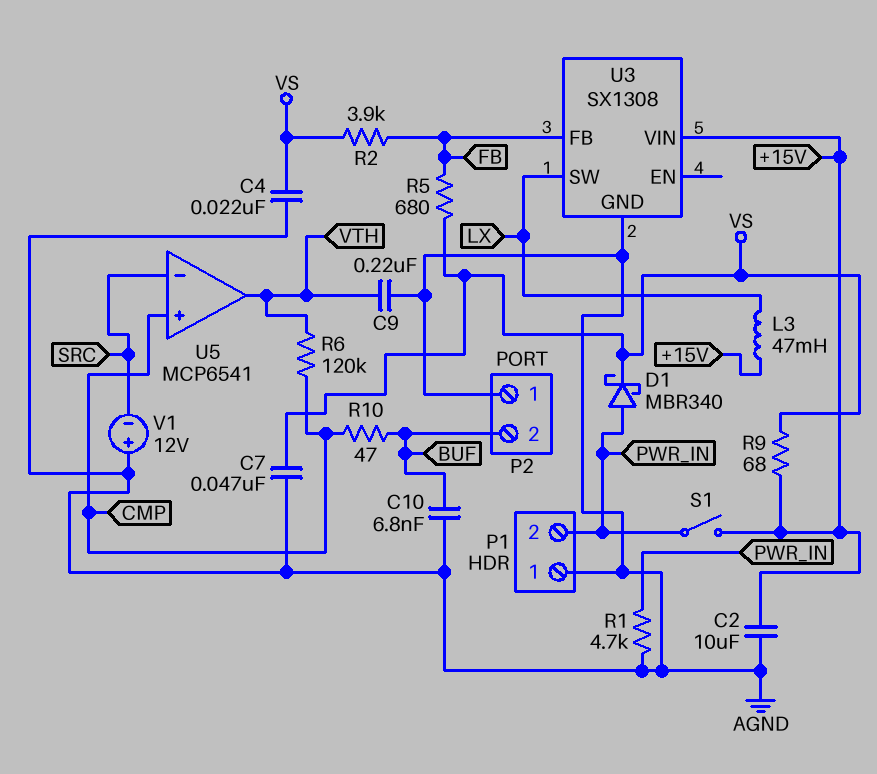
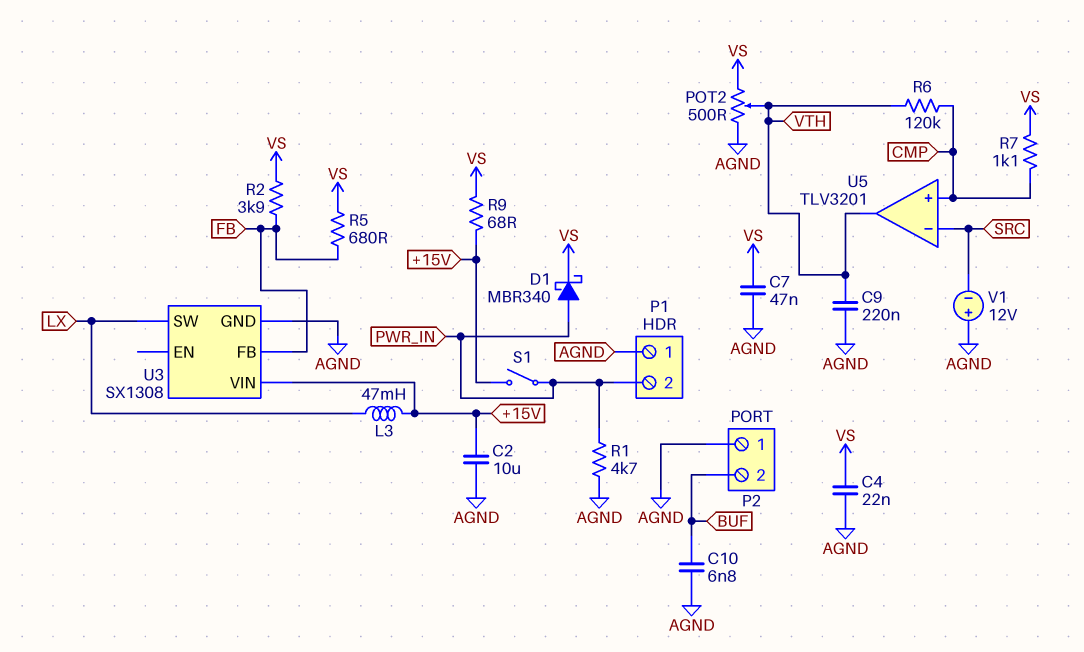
POT2: none -> 500 (AGND, VS, wiper VTH)
R7: none -> 1.1k (CMP, VS)
R10: 47 (BUF, CMP) -> none
U5: MCP6541 -> TLV3201

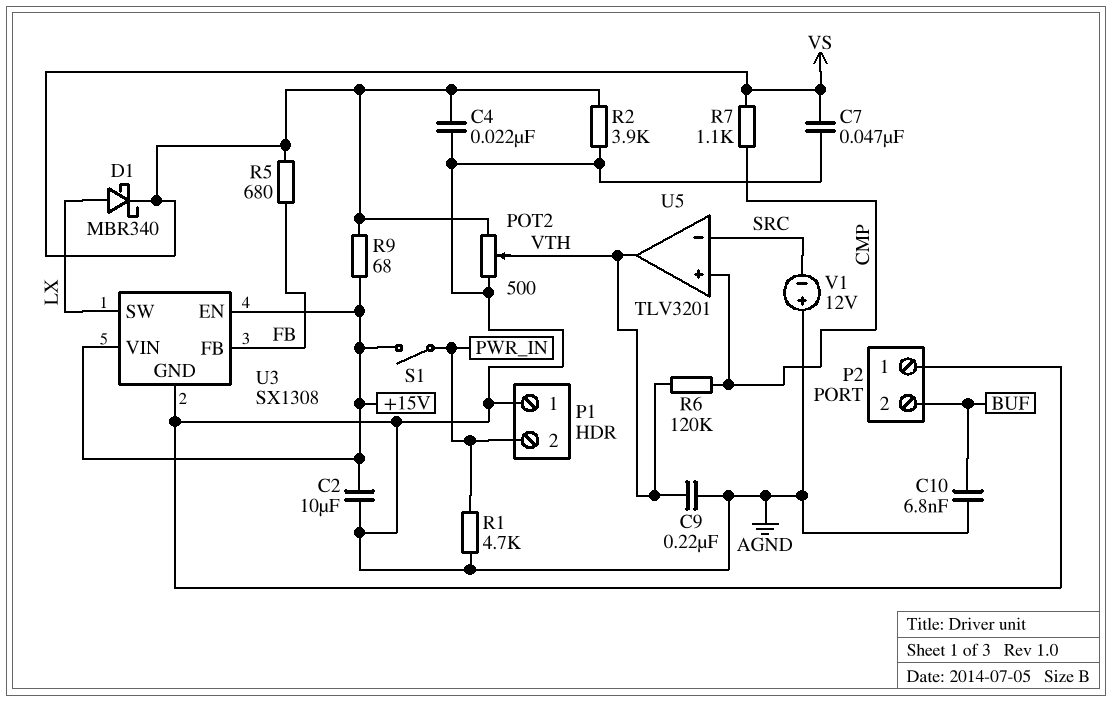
D1: schottky MBR340 (A PWR_IN, K VS) -> schottky MBR340 (A LX, K VS)
L3: 47mH (+15V, LX) -> none
R2: 3.9k (FB, VS) -> 3.9k (AGND, VS)
U3 pin EN: none -> +15V

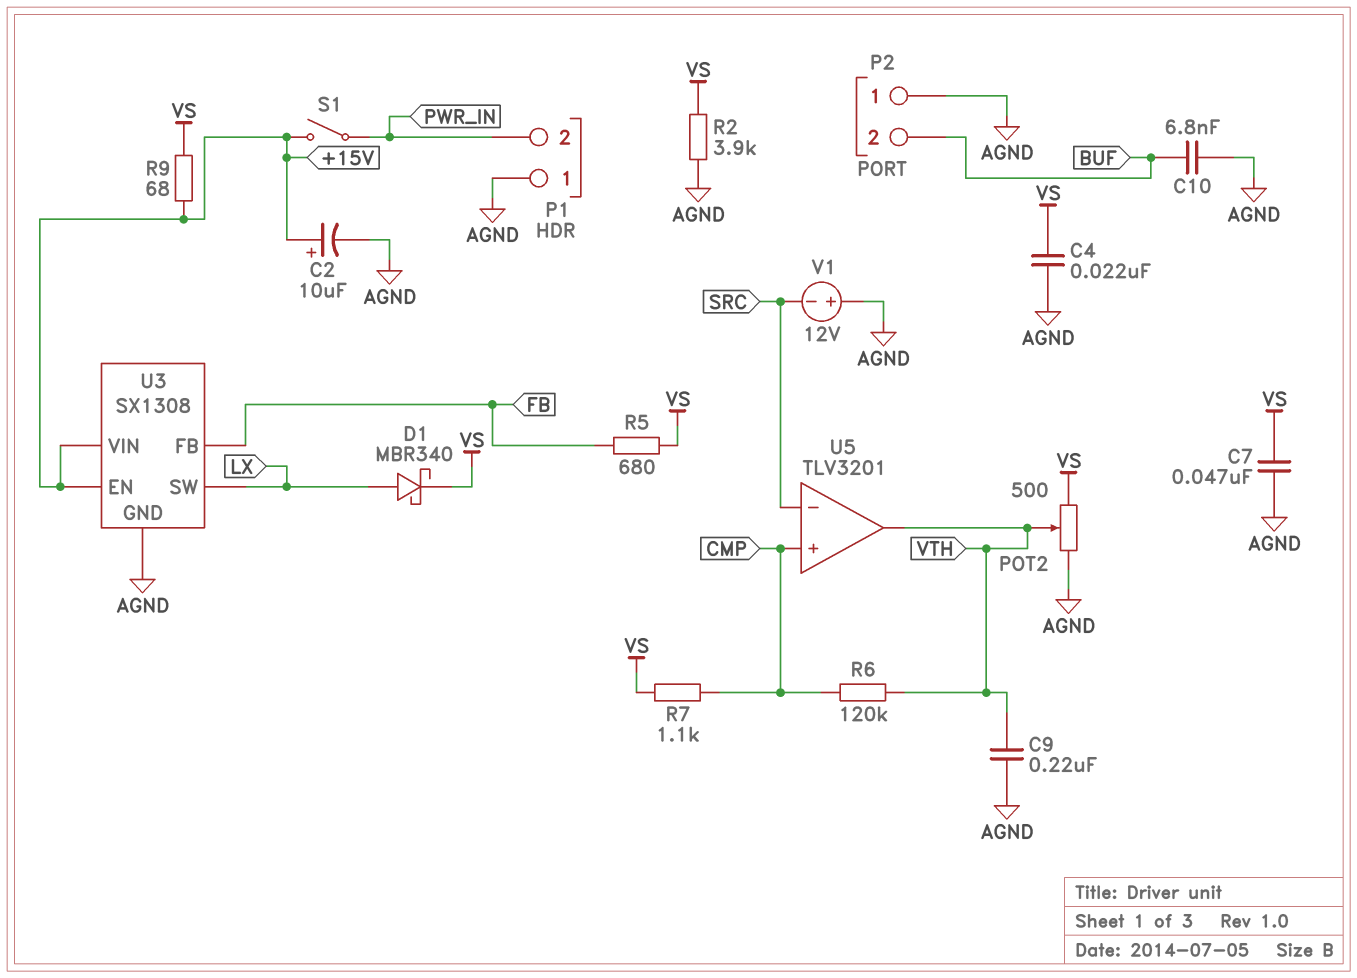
C2: 10uF (+15V, AGND) -> 10uF (plus +15V, minus AGND)
R1: 4.7k (AGND, PWR_IN) -> none

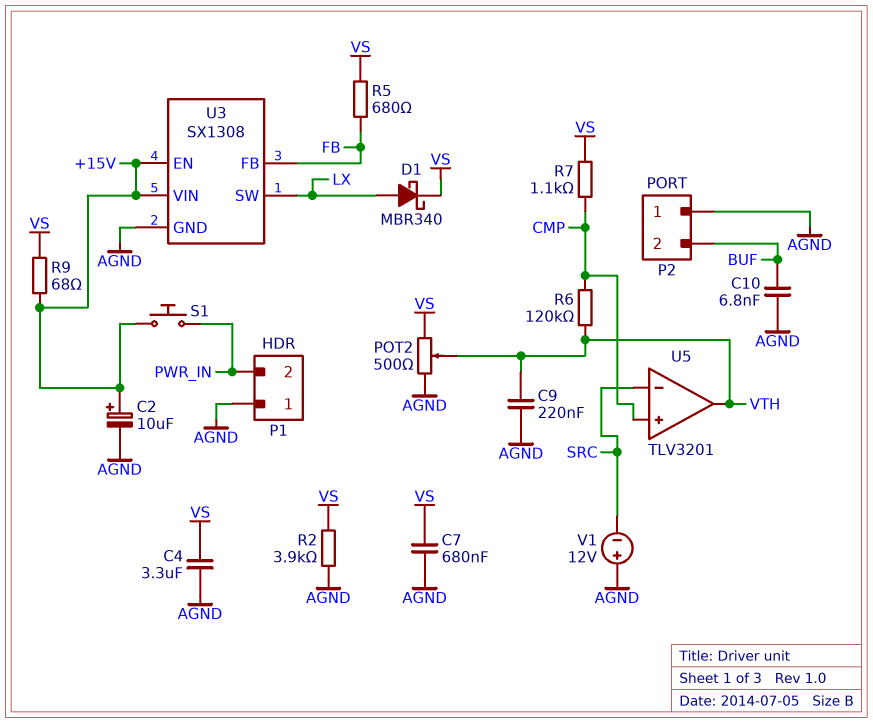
C4: 22nF (AGND, VS) -> 3.3uF (AGND, VS)
C7: 47nF (AGND, VS) -> 680nF (AGND, VS)
S1: switch (+15V, PWR_IN) -> button (+15V, PWR_IN)

